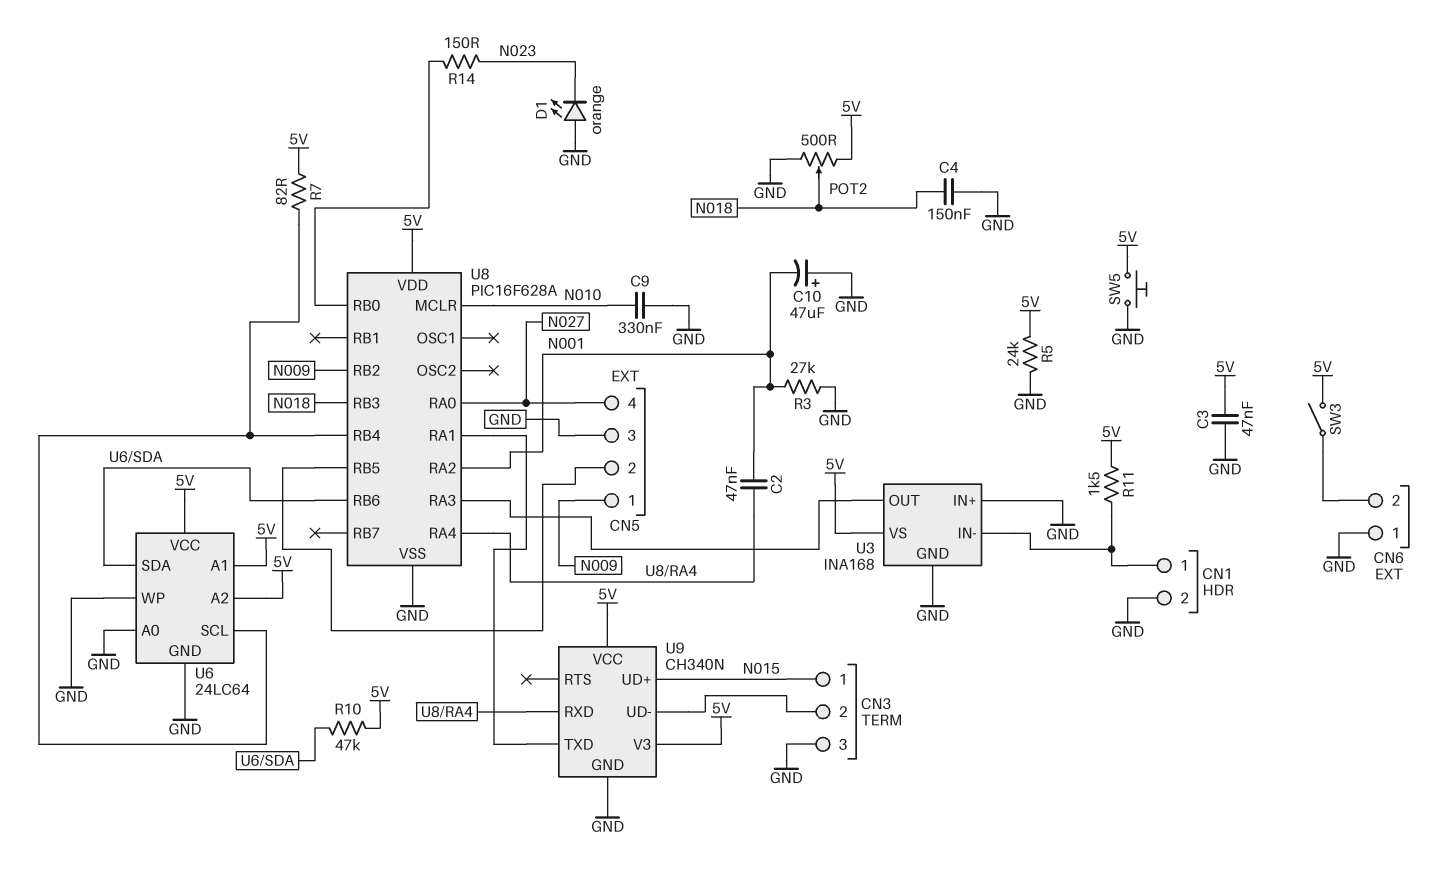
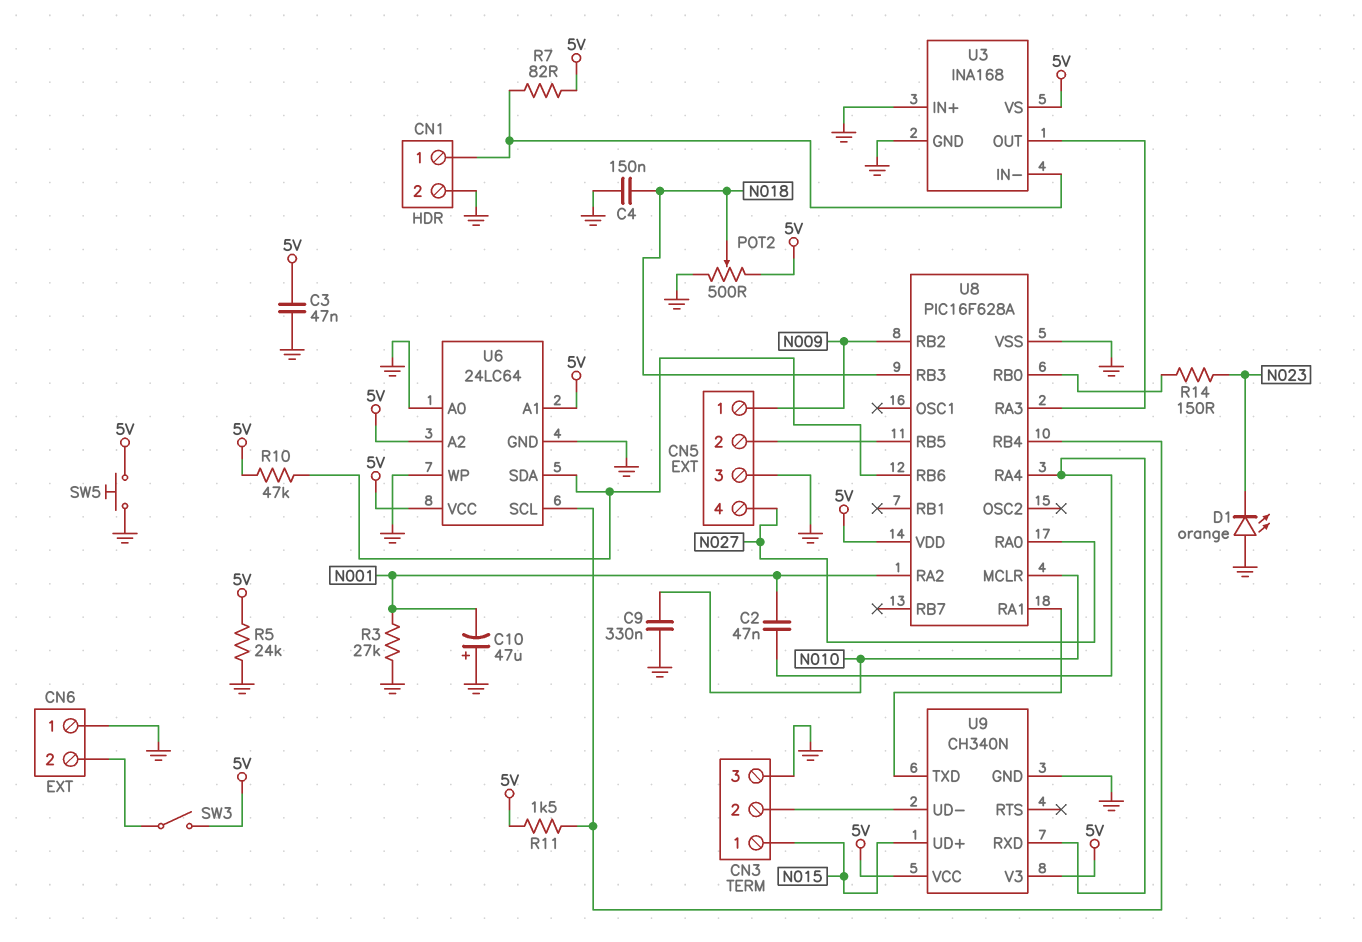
R7: 82 (5V, U6/SCL) -> 82 (5V, CN1/1)
R11: 1.5k (5V, CN1/1) -> 1.5k (5V, U6/SCL)

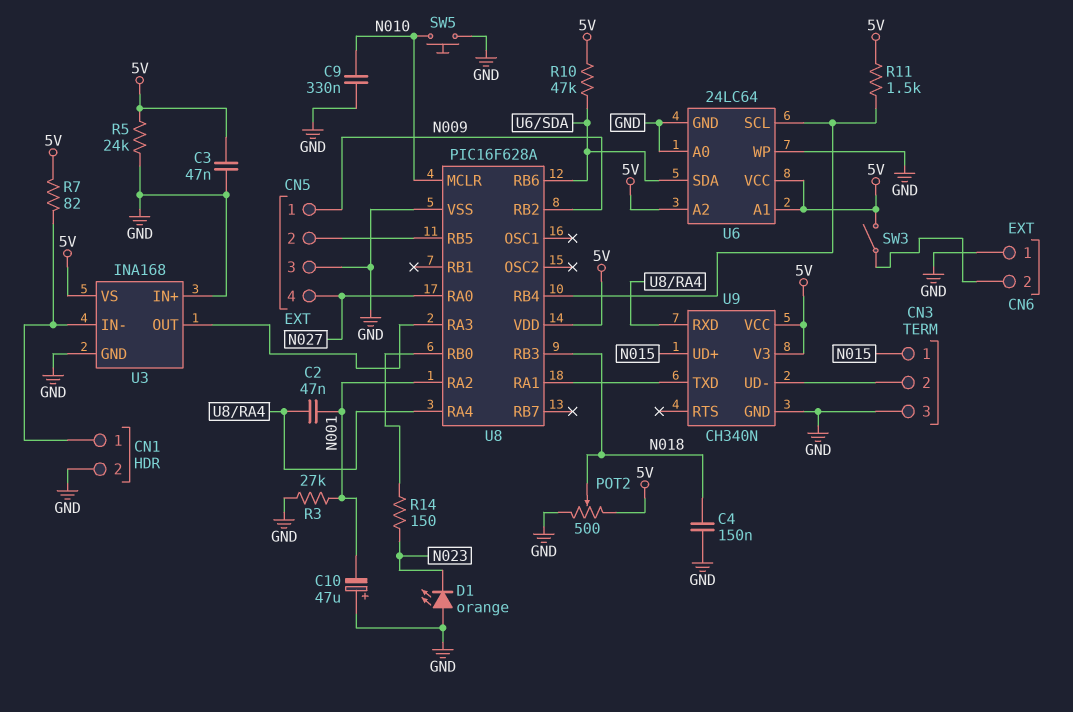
SW5: button (5V, GND) -> button (GND, N010)

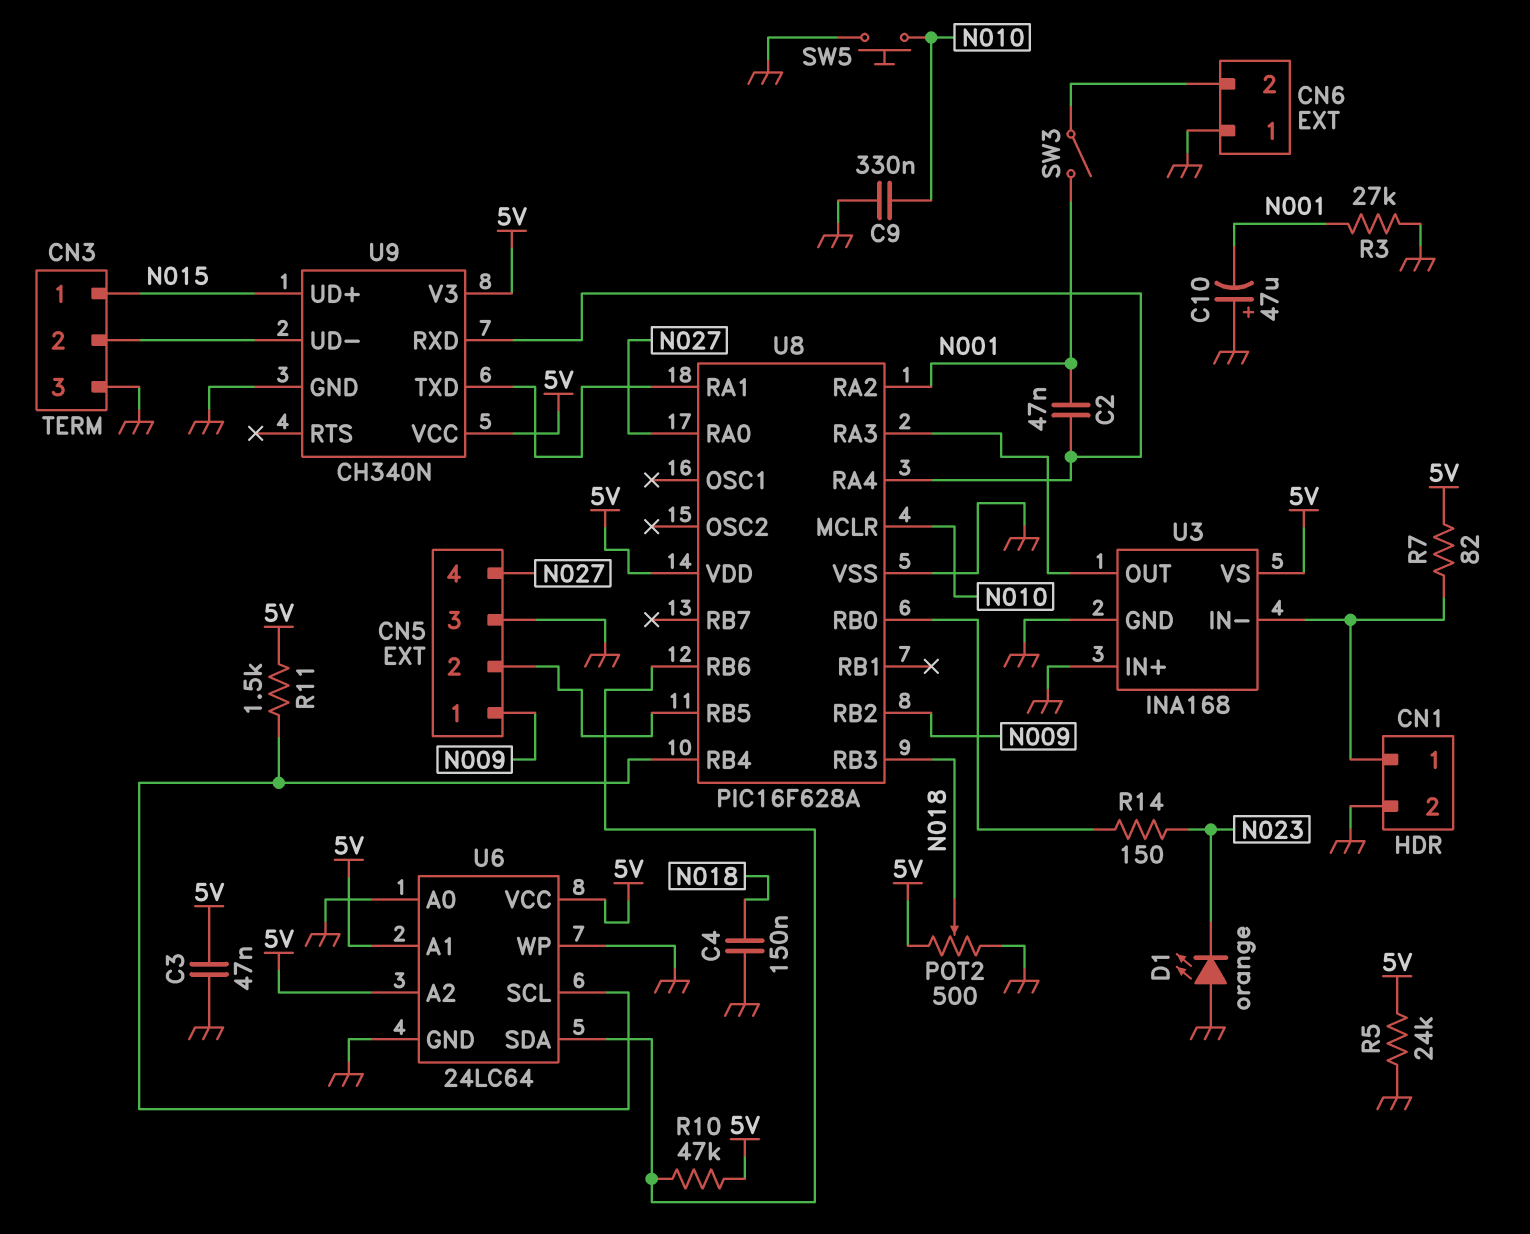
SW3: switch (5V, CN6/2) -> switch (CN6/2, N001)

